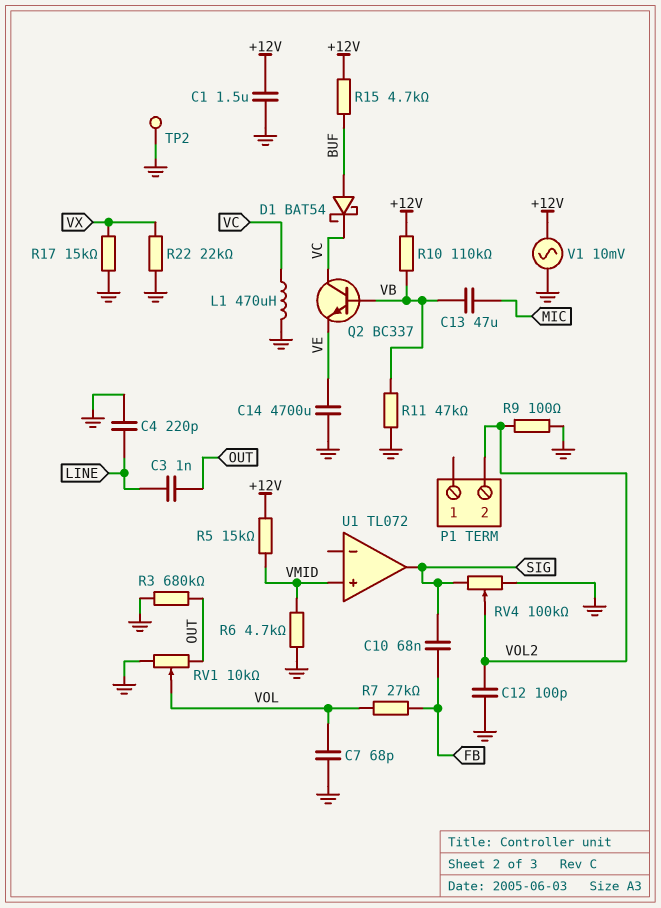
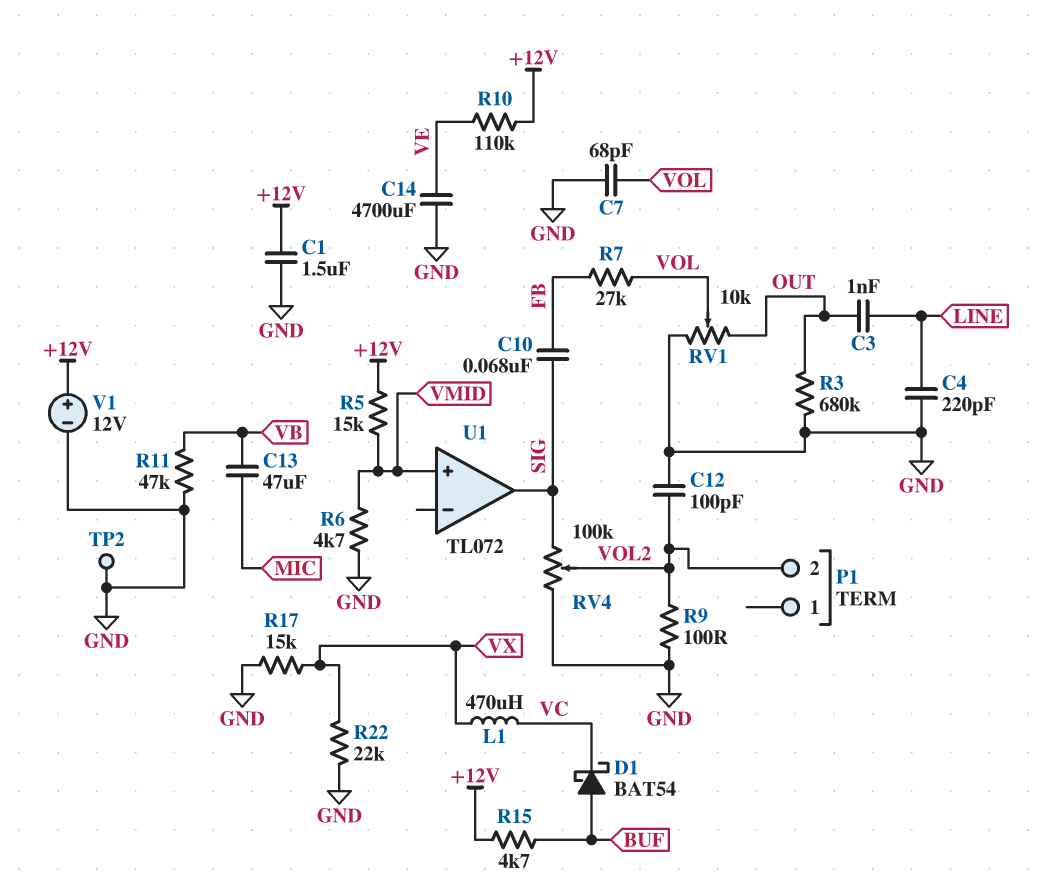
L1: 470uH (GND, VC) -> 470uH (VC, VX)
Q2: NPN BC337 (B VB, C VC, E VE) -> none
R10: 110k (+12V, VB) -> 110k (+12V, VE)
V1: AC 10mV (+12V, GND) -> 12V (plus +12V, minus GND)

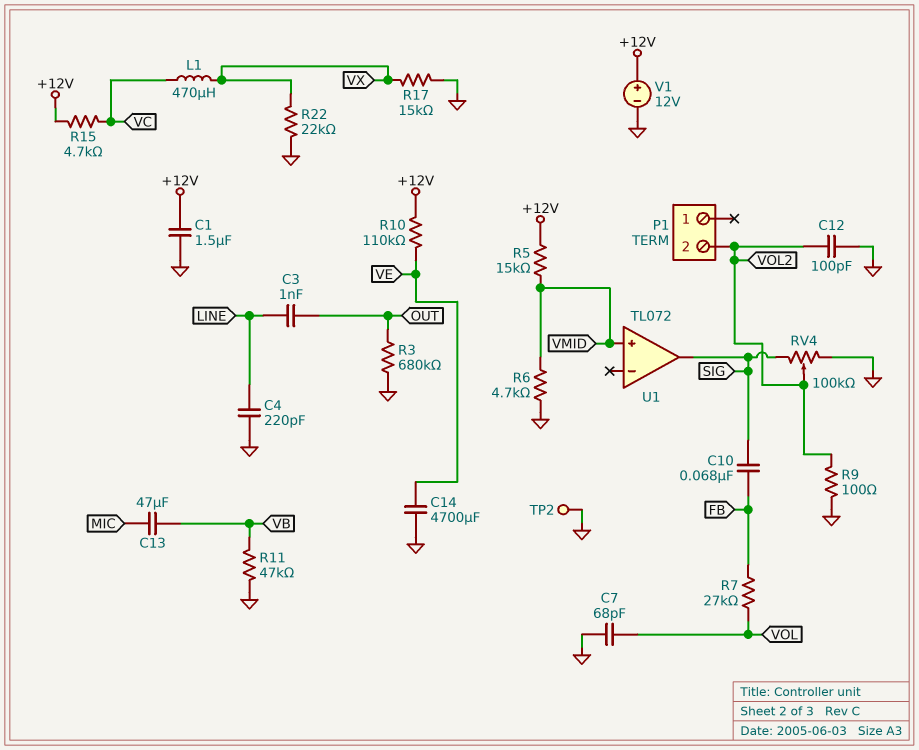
D1: schottky BAT54 (A BUF, K VC) -> none
R15: 4.7k (+12V, BUF) -> 4.7k (+12V, VC)
RV1: 10k (GND, OUT, wiper VOL) -> none

